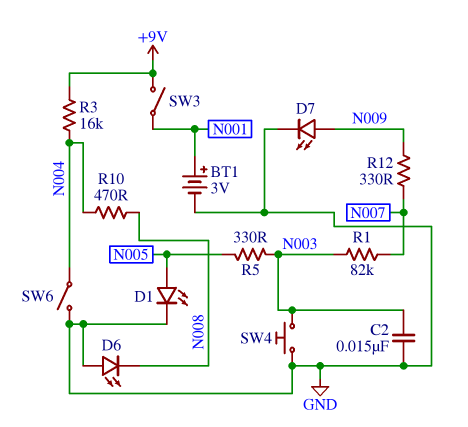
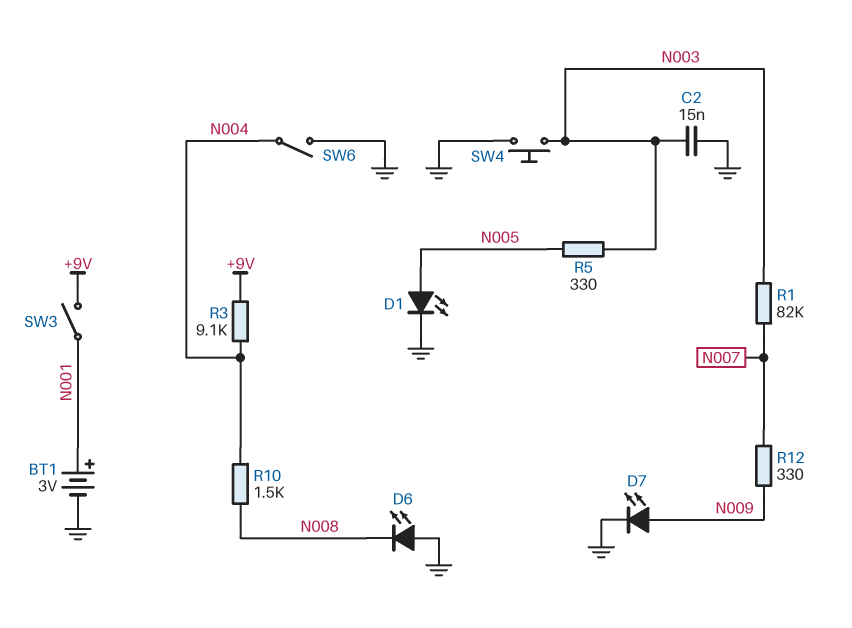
R3: 16k (+9V, N004) -> 9.1k (+9V, N004)
R10: 470 (N004, N008) -> 1.5k (N004, N008)

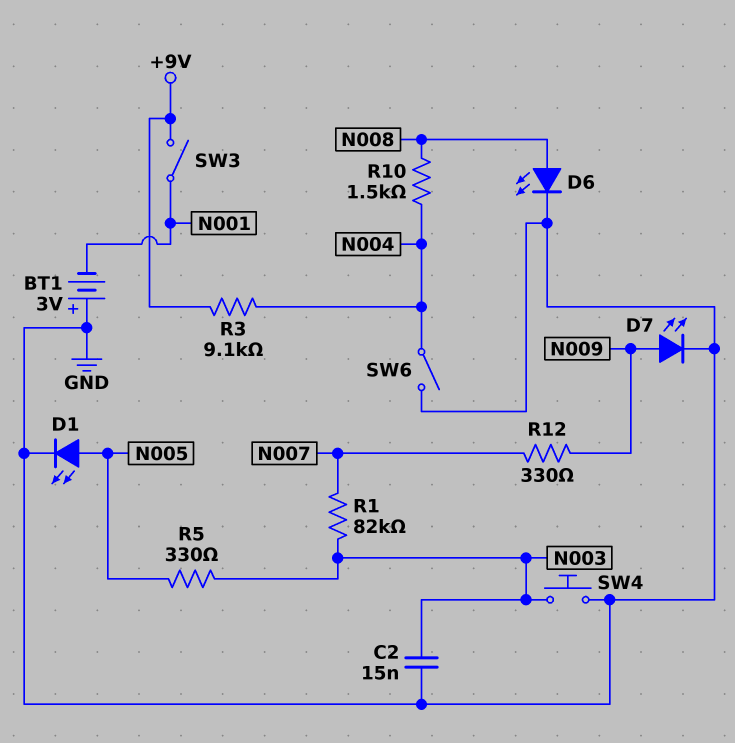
BT1: 3V (plus N001, minus GND) -> 3V (plus GND, minus N001)
D6: LED (A GND, K N008) -> LED (A N008, K GND)

